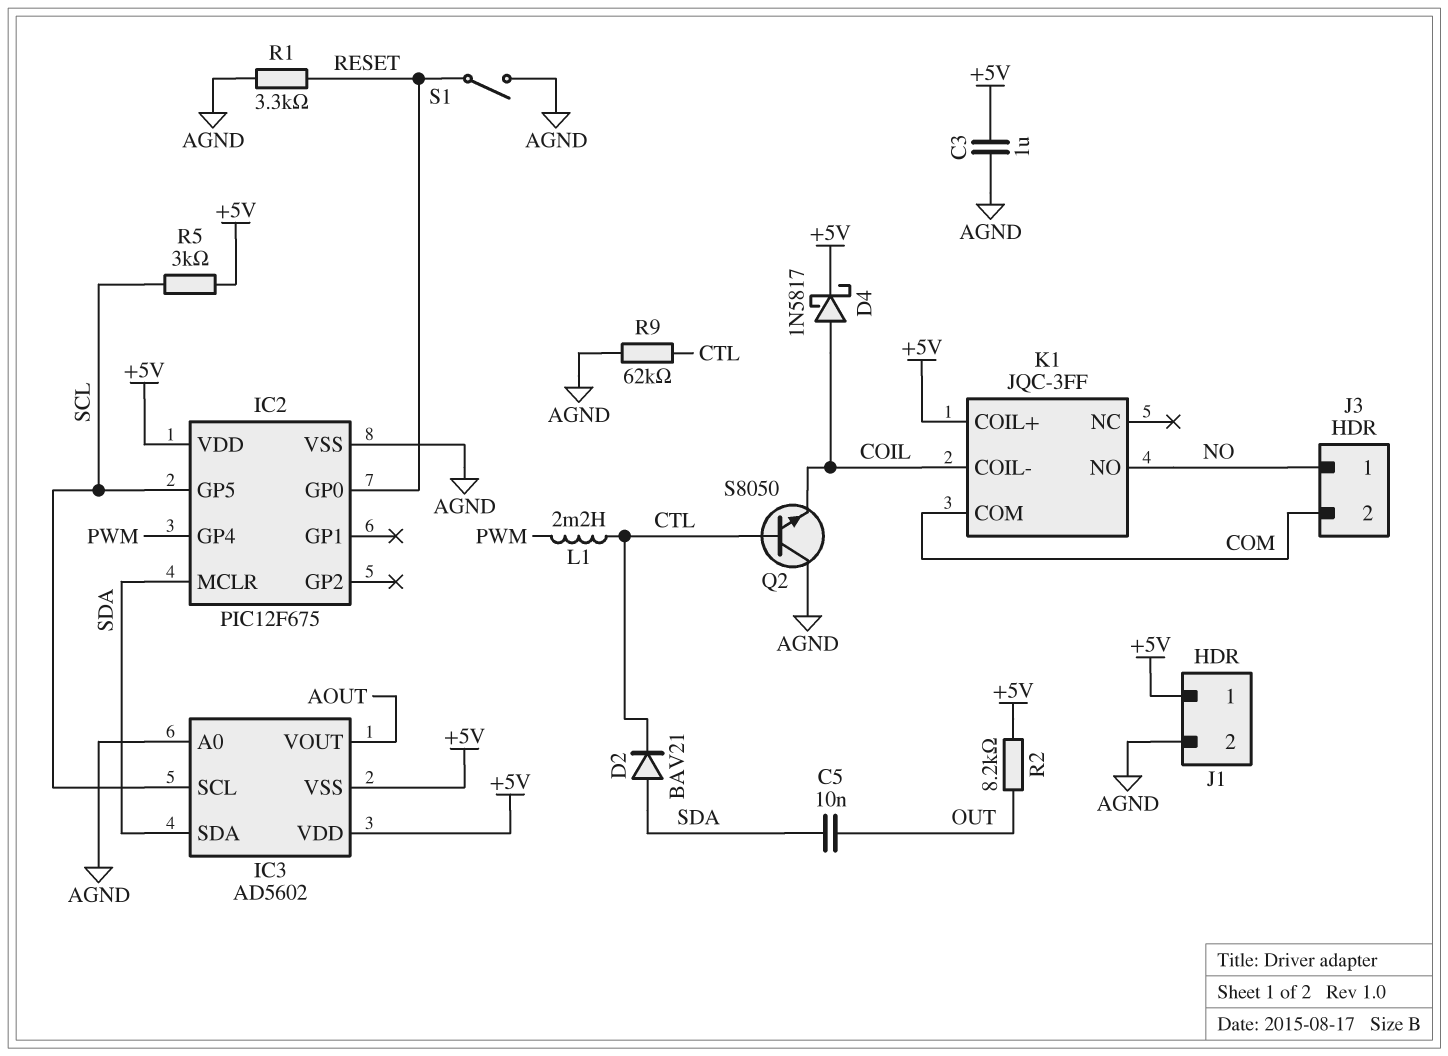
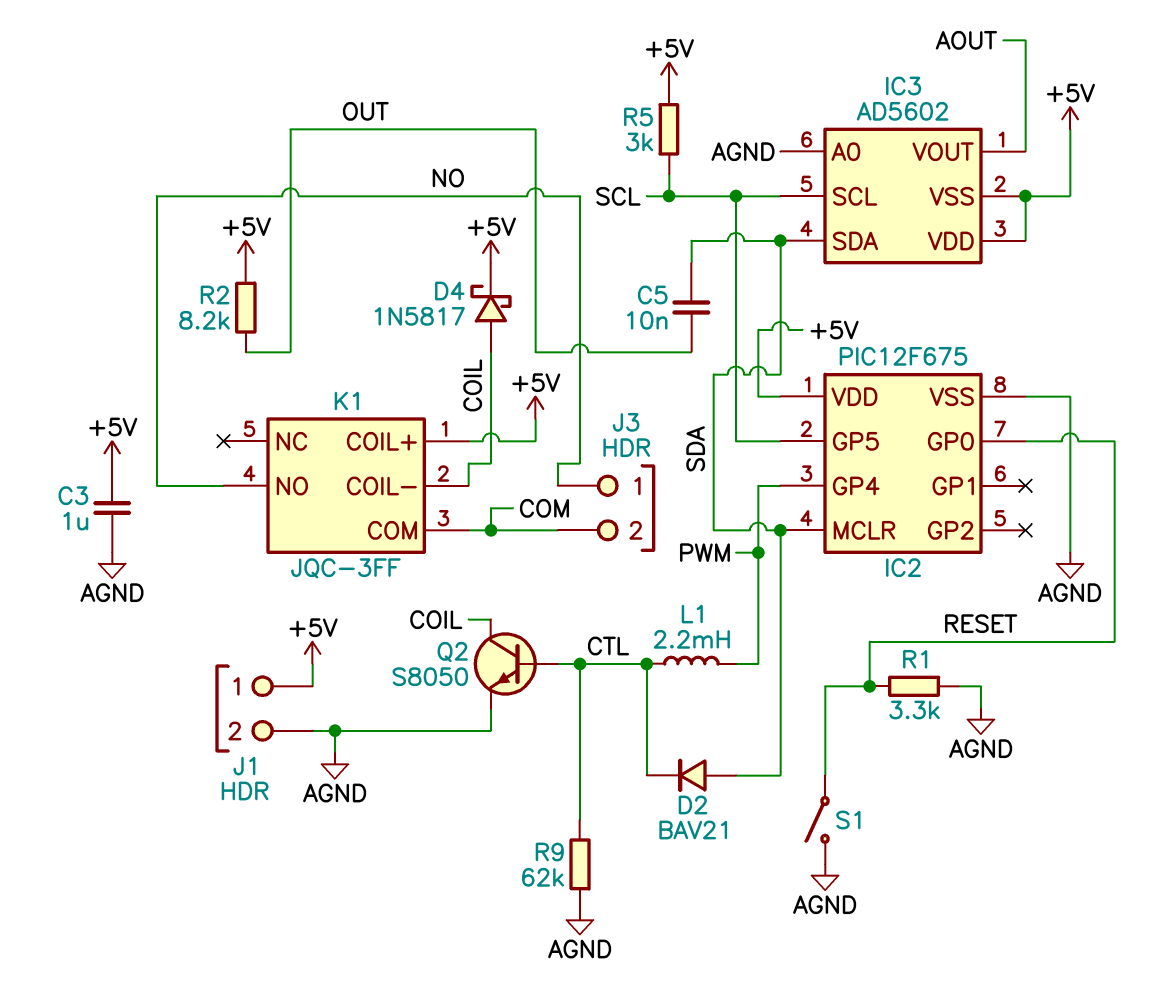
Q2: NPN S8050 (B CTL, C AGND, E COIL) -> NPN S8050 (B CTL, C COIL, E AGND)

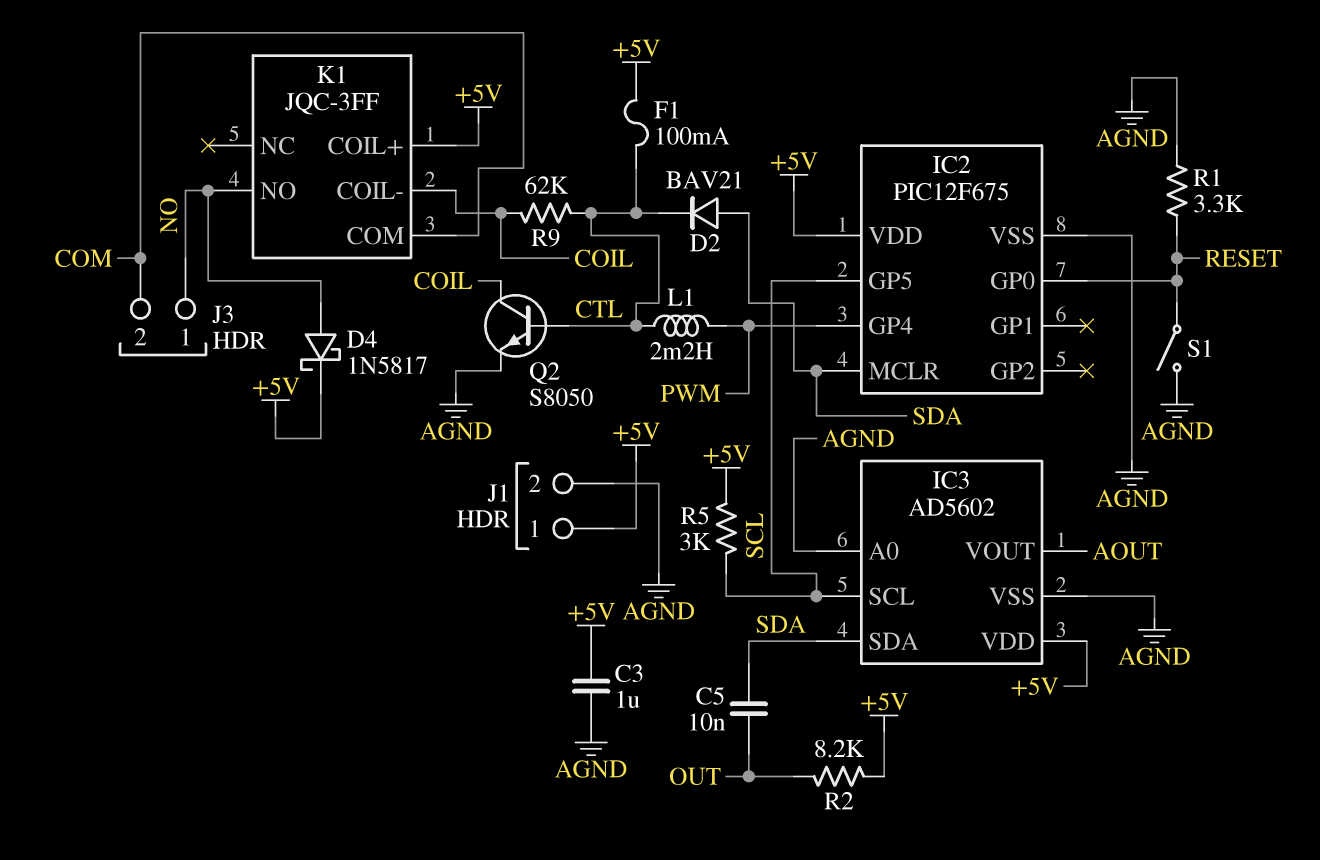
D4: schottky 1N5817 (A COIL, K +5V) -> schottky 1N5817 (A NO, K +5V)
F1: none -> 100mA (+5V, CTL)
IC3 pin VSS: +5V -> AGND
R9: 62k (AGND, CTL) -> 62k (COIL, CTL)

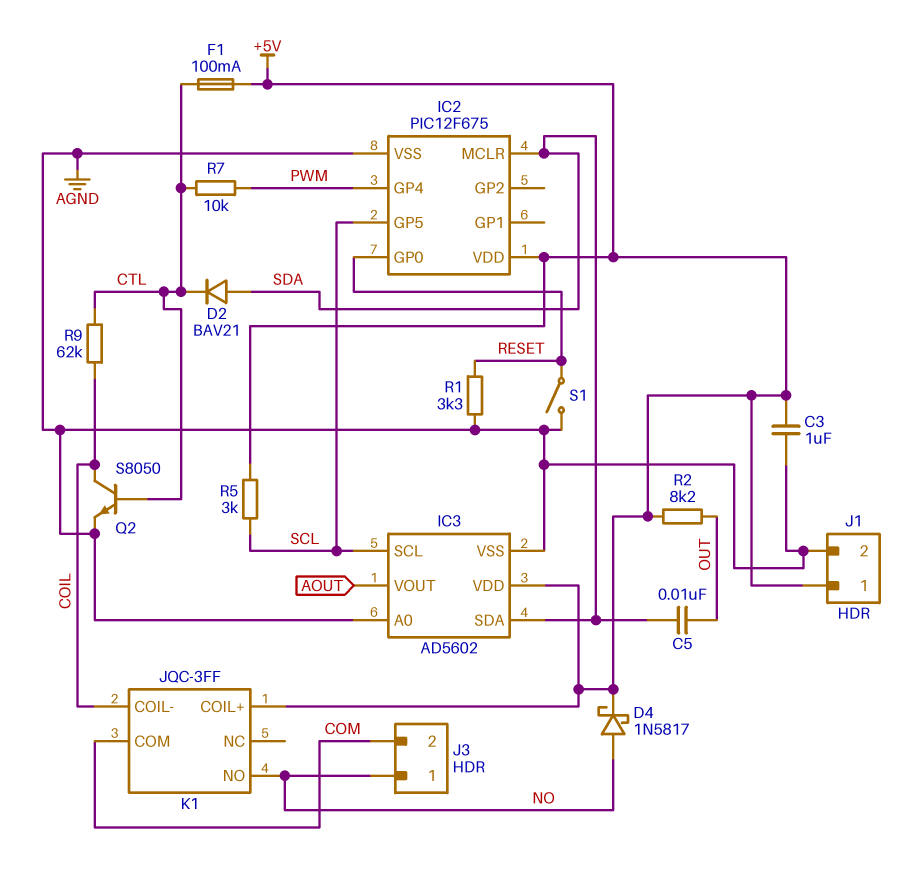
L1: 2.2mH (CTL, PWM) -> none
R7: none -> 10k (CTL, PWM)

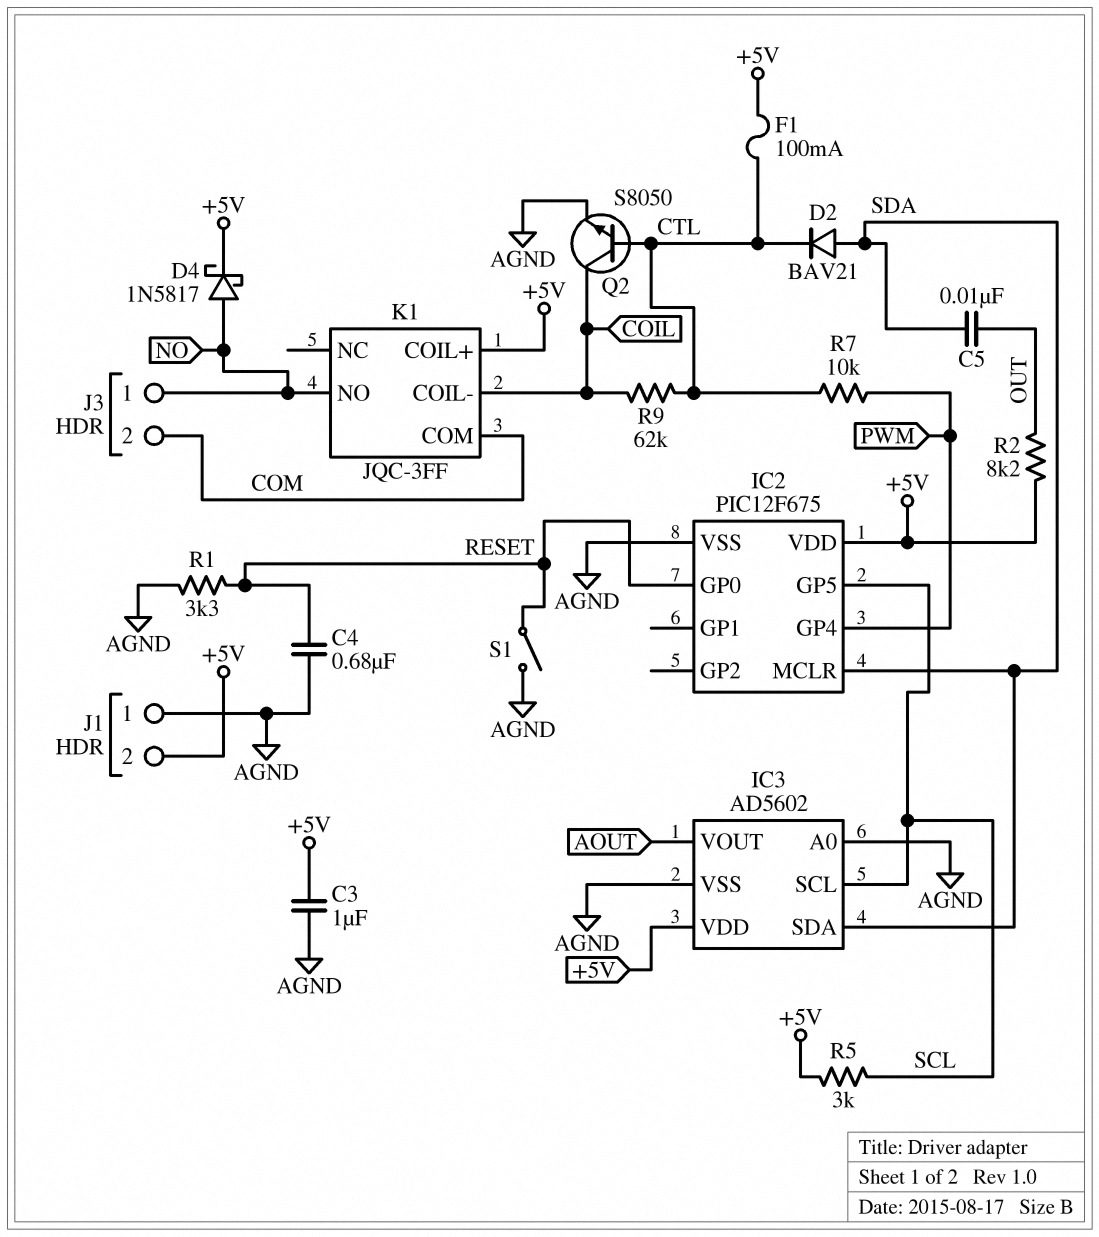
C4: none -> 680nF (AGND, RESET)
J1 pin 1: +5V -> AGND
J1 pin 2: AGND -> +5V

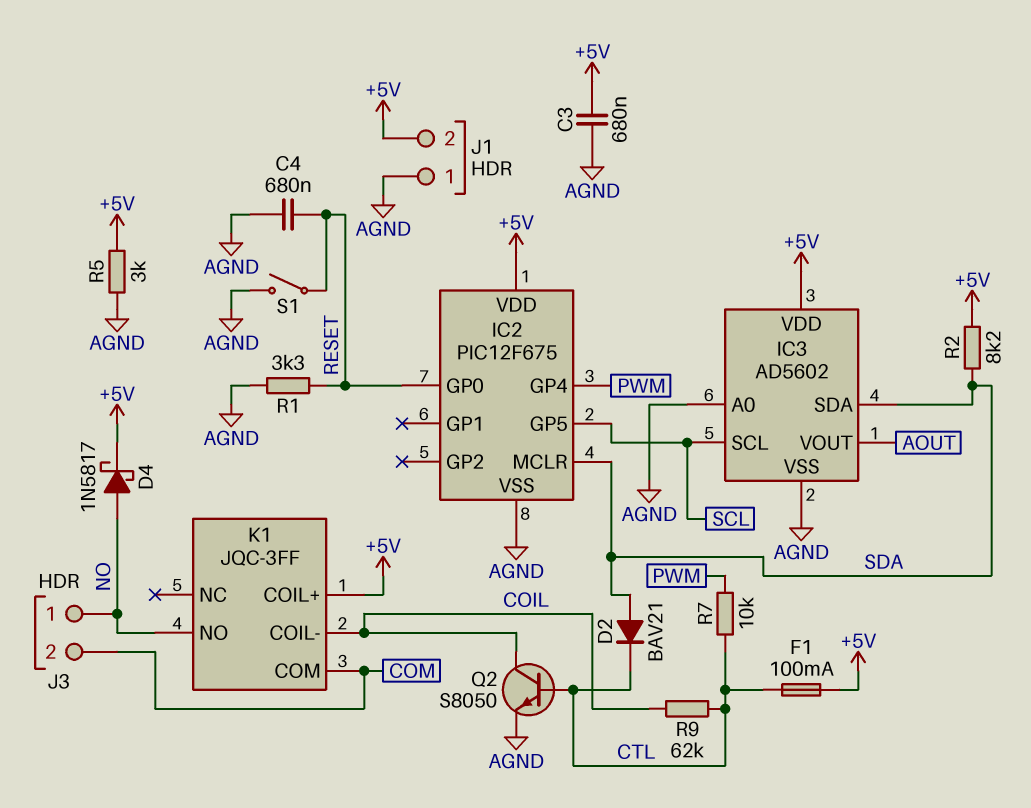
C3: 1uF (+5V, AGND) -> 680nF (+5V, AGND)
C5: 10nF (OUT, SDA) -> none
R2: 8.2k (+5V, OUT) -> 8.2k (+5V, SDA)
R5: 3k (+5V, SCL) -> 3k (+5V, AGND)

